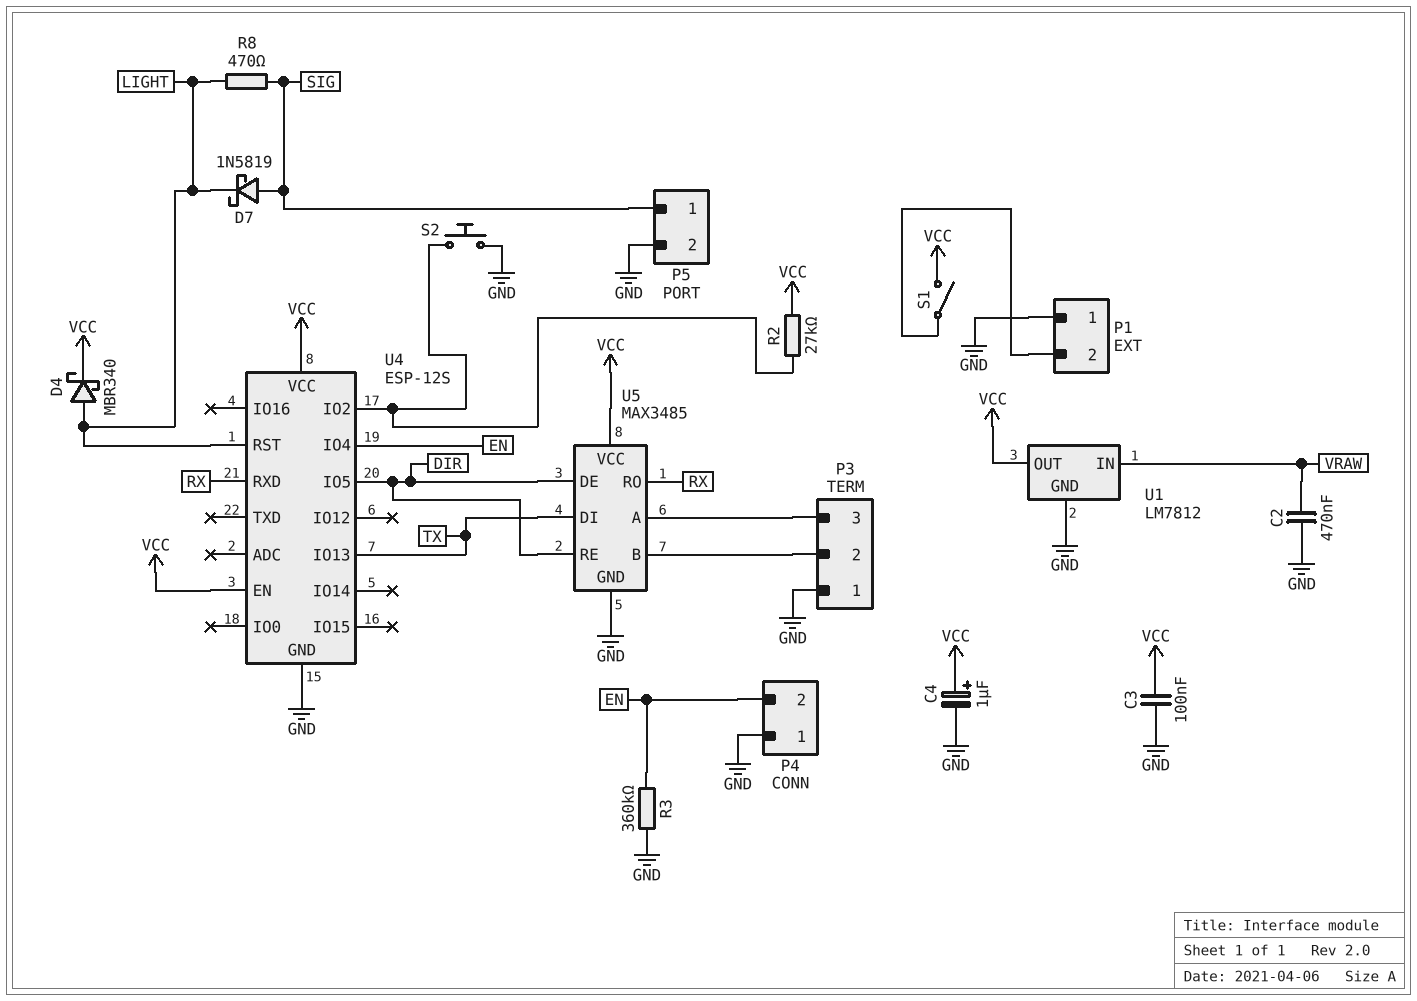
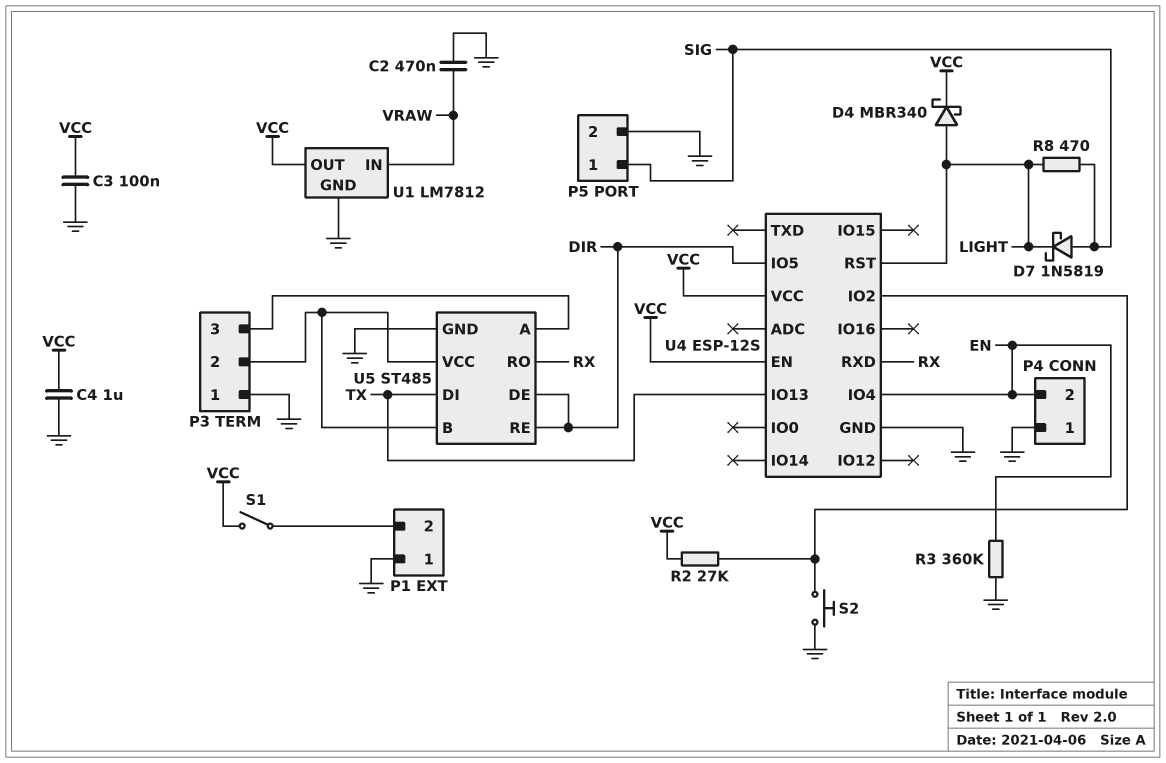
C4: 1uF (plus VCC, minus GND) -> 1uF (GND, VCC)
U5: MAX3485 -> ST485
U5 pin VCC: VCC -> P3/2

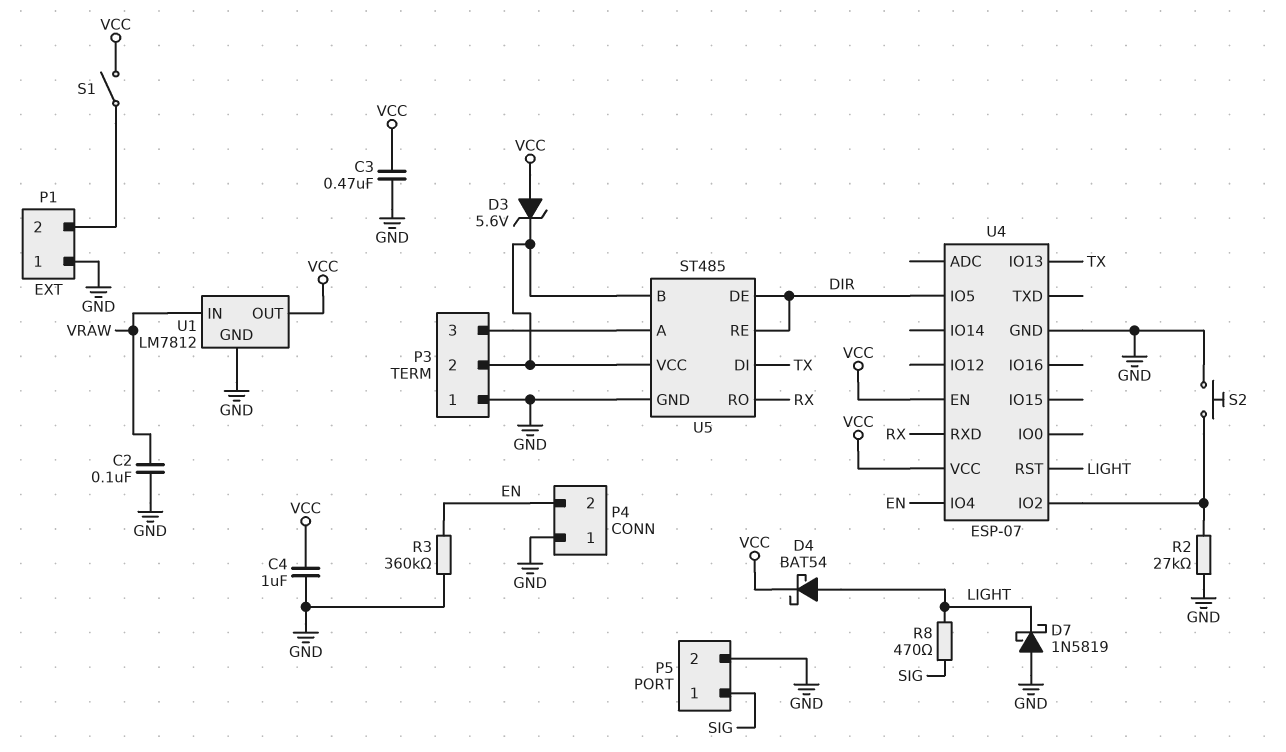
C2: 470nF (GND, VRAW) -> 100nF (GND, VRAW)
C3: 100nF (GND, VCC) -> 470nF (GND, VCC)
D3: none -> zener 5.6V (A VCC, K P3/2)
D4: schottky MBR340 (A LIGHT, K VCC) -> schottky BAT54 (A LIGHT, K VCC)
D7: schottky 1N5819 (A SIG, K LIGHT) -> schottky 1N5819 (A GND, K LIGHT)
R2: 27k (U4/IO2, VCC) -> 27k (GND, U4/IO2)
U4: ESP-12S -> ESP-07

